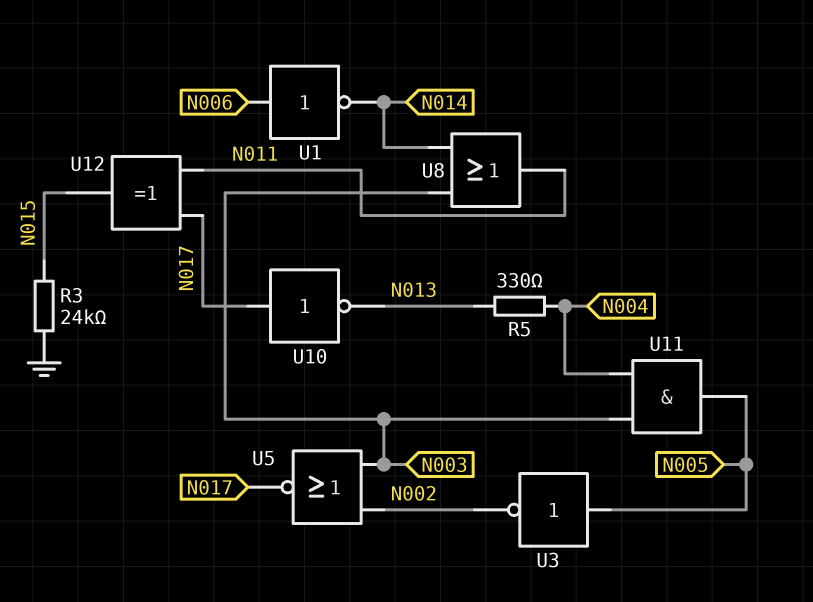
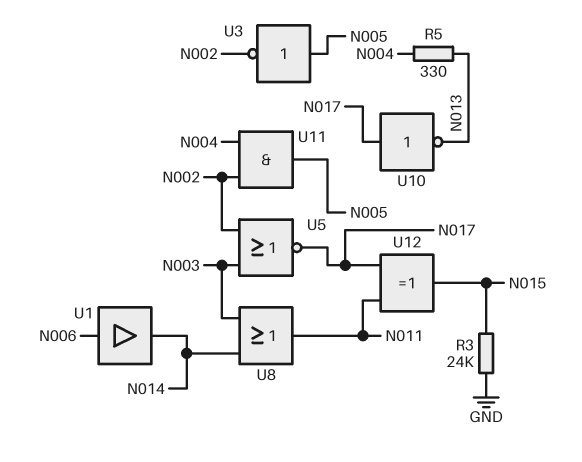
U1: NOT (in N006, out N014) -> buffer (in N006, out N014)
U11: AND (in N003, in N004, out N005) -> AND (in N002, in N004, out N005)

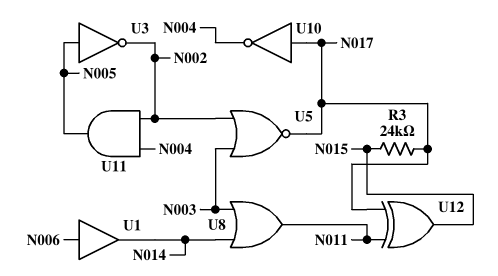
R3: 24k (GND, N015) -> 24k (N015, N017)
R5: 330 (N004, N013) -> none
U10: NOT (in N017, out N013) -> NOT (in N017, out N004)

